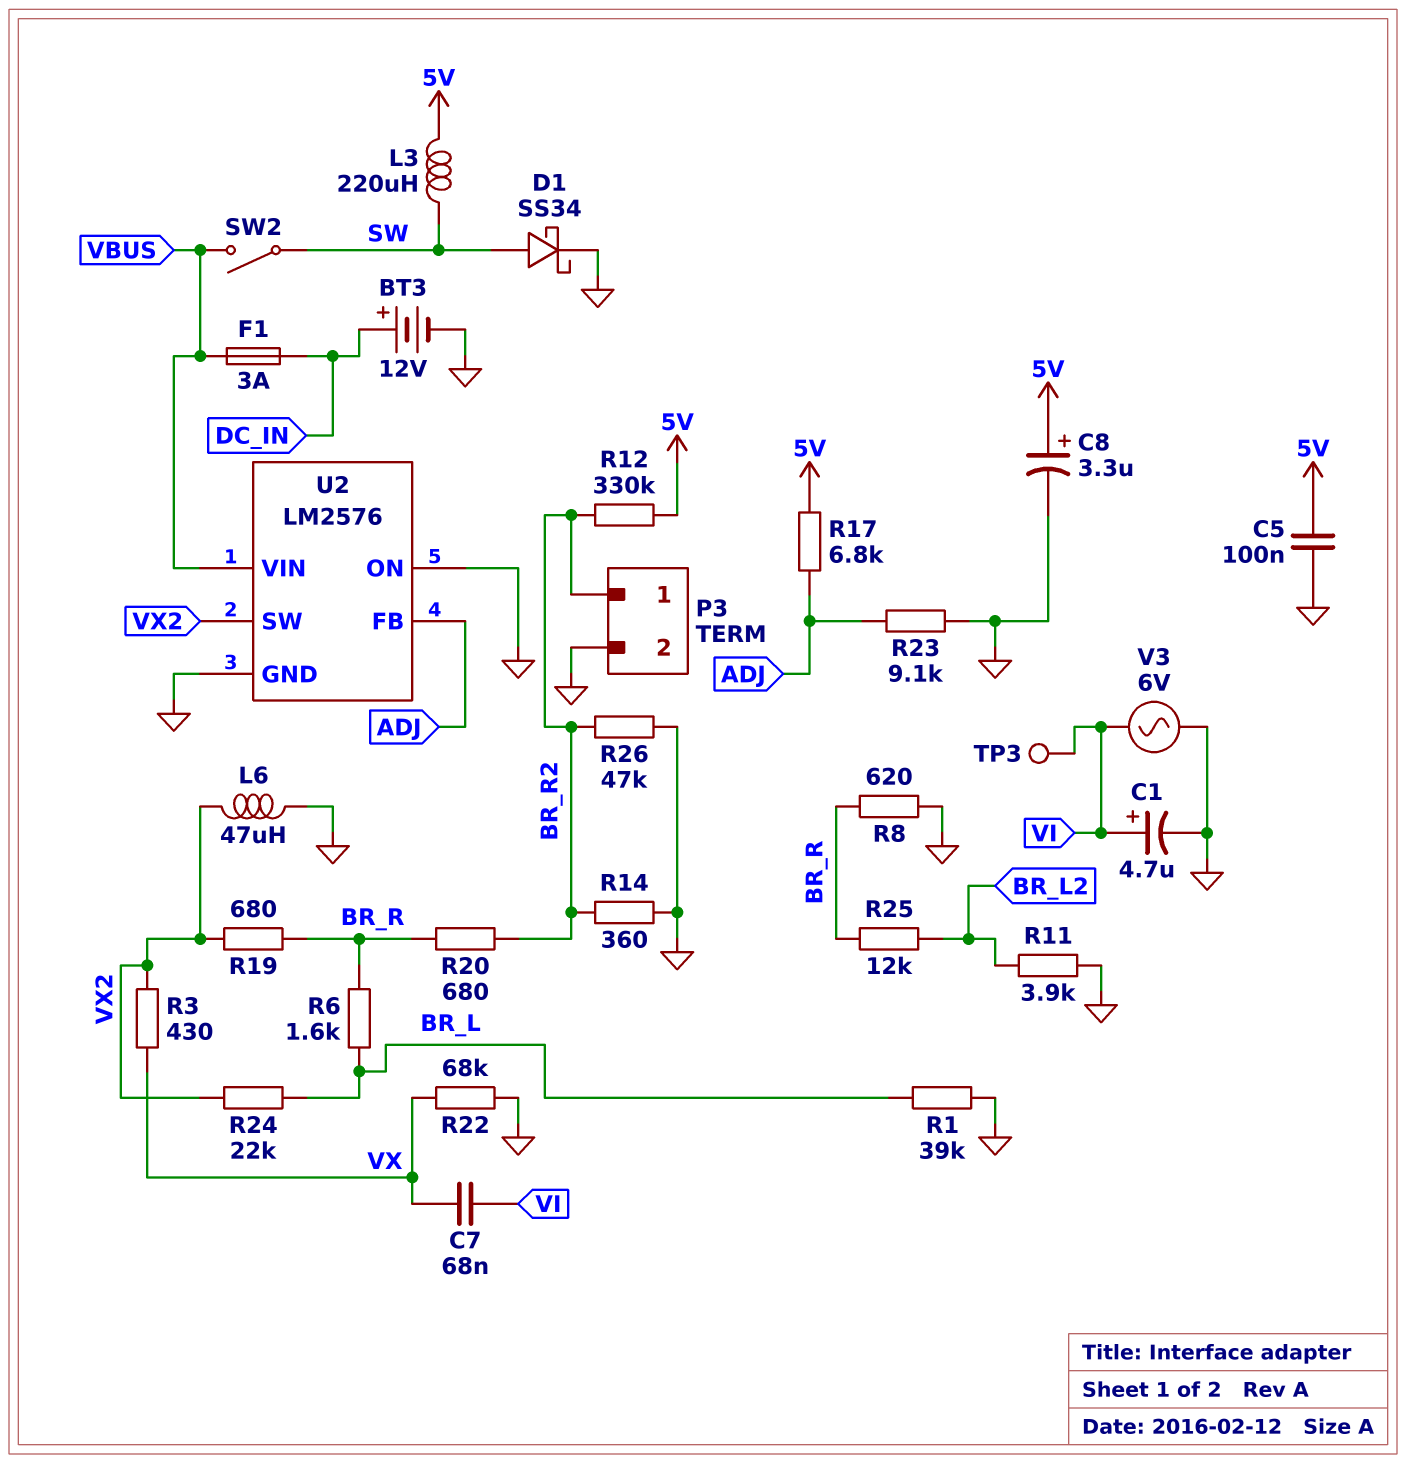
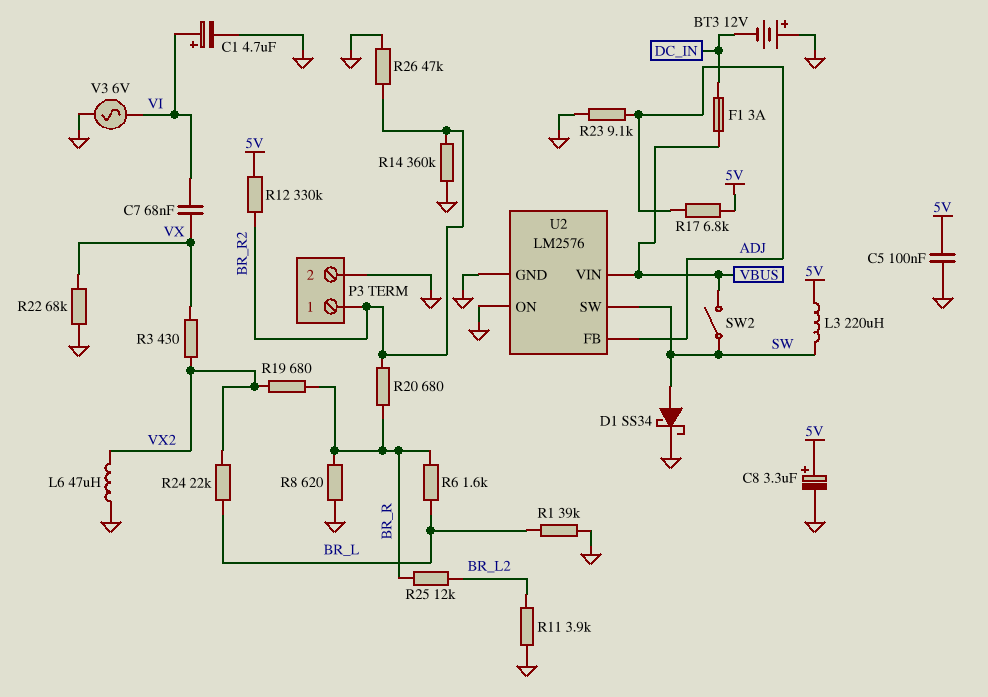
BT3: 12V (plus DC_IN, minus GND) -> 12V (plus GND, minus DC_IN)
R14: 360 (BR_R2, GND) -> 360k (BR_R2, GND)
TP3: test point (VI) -> none
U2 pin SW: VX2 -> SW

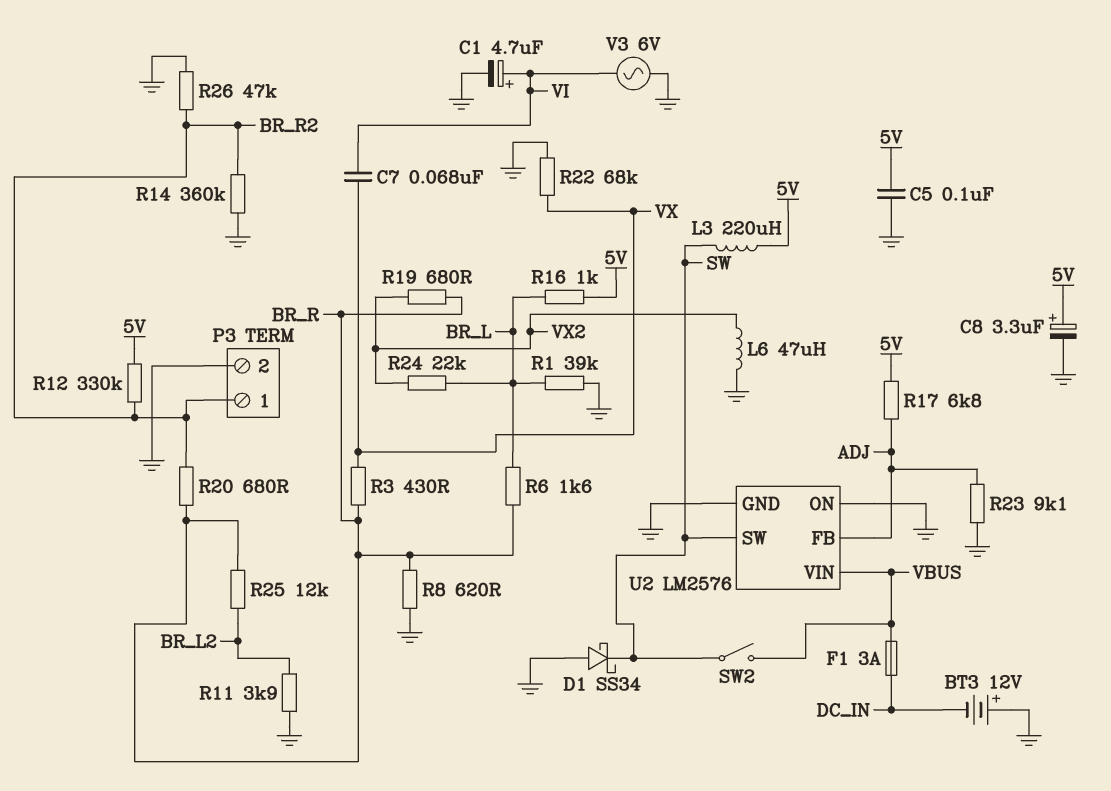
D1: schottky SS34 (A SW, K GND) -> schottky SS34 (A GND, K SW)
R3: 430 (VX, VX2) -> 430 (BR_R, VX)
R16: none -> 1k (5V, BR_L)

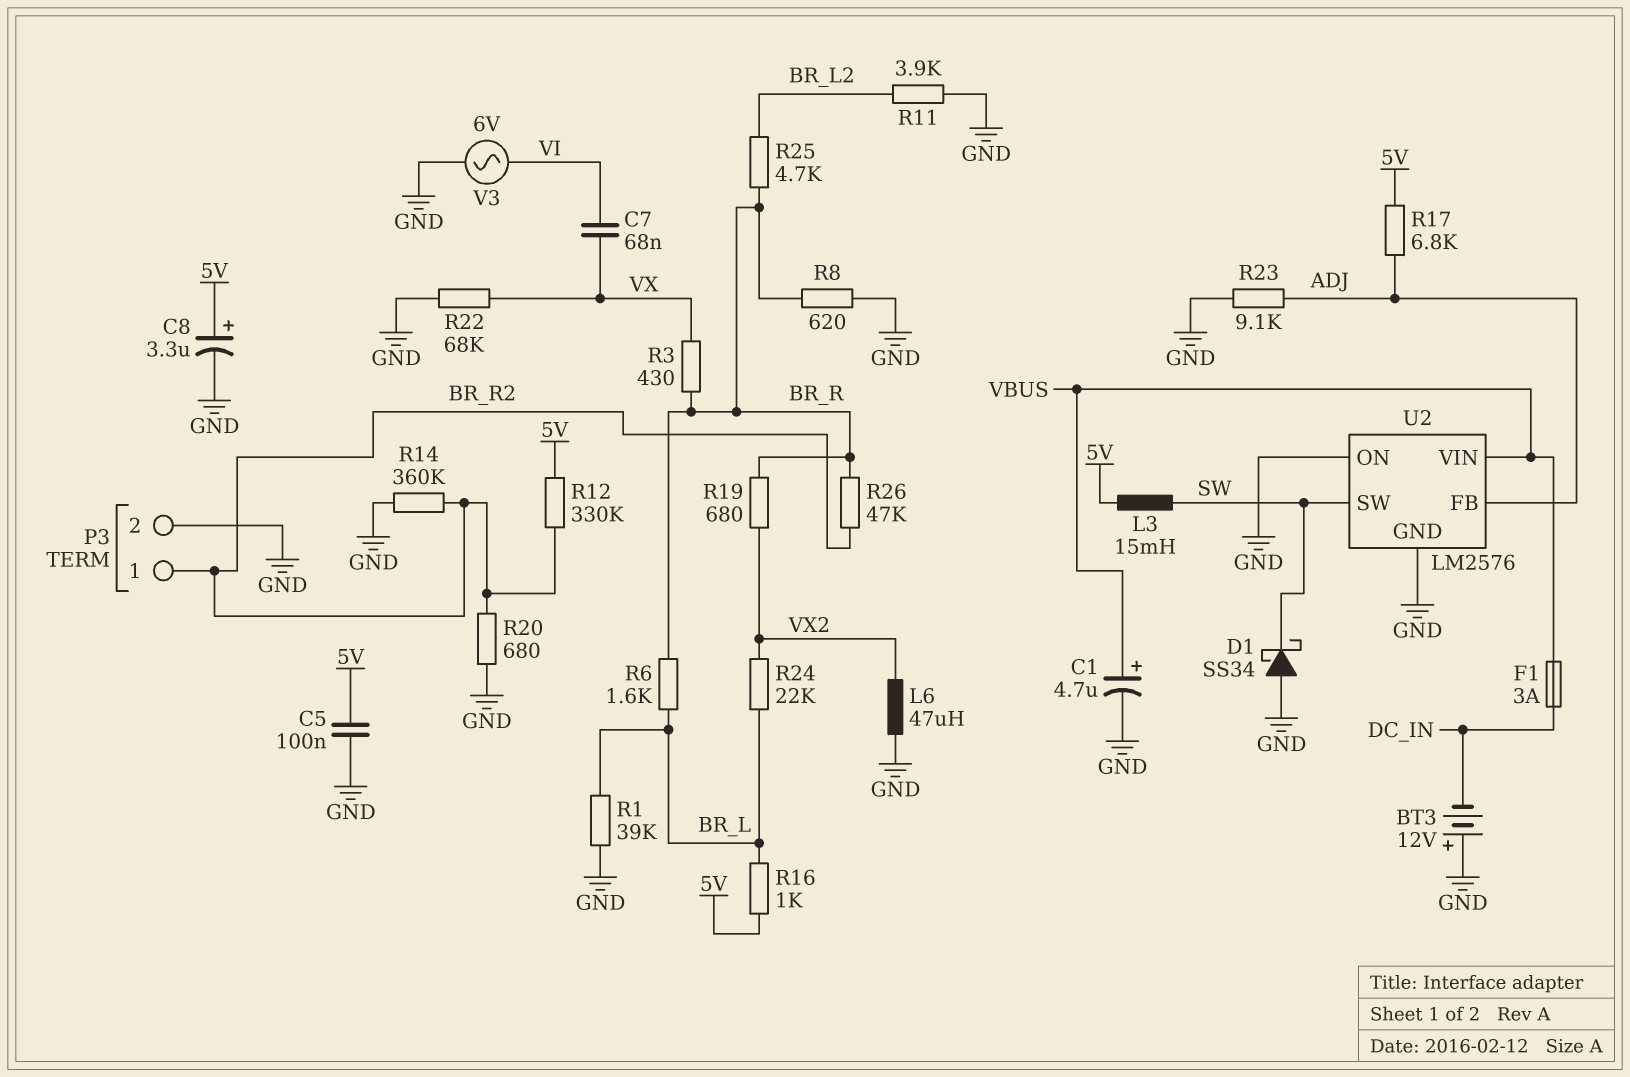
C1: 4.7uF (plus VI, minus GND) -> 4.7uF (plus VBUS, minus GND)
L3: 220uH (5V, SW) -> 15mH (5V, SW)
R20: 680 (BR_R, BR_R2) -> 680 (BR_R2, GND)
R25: 12k (BR_L2, BR_R) -> 4.7k (BR_L2, BR_R)
R26: 47k (BR_R2, GND) -> 47k (BR_R, BR_R2)
SW2: switch (SW, VBUS) -> none

